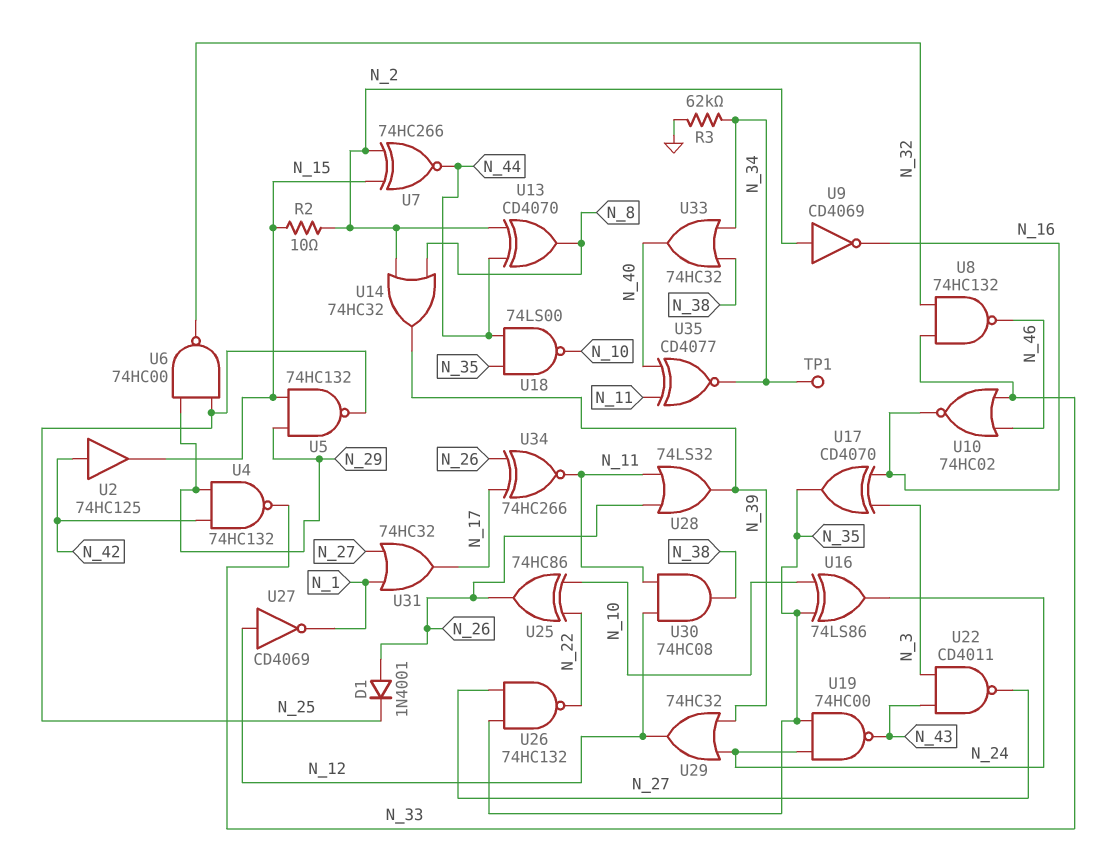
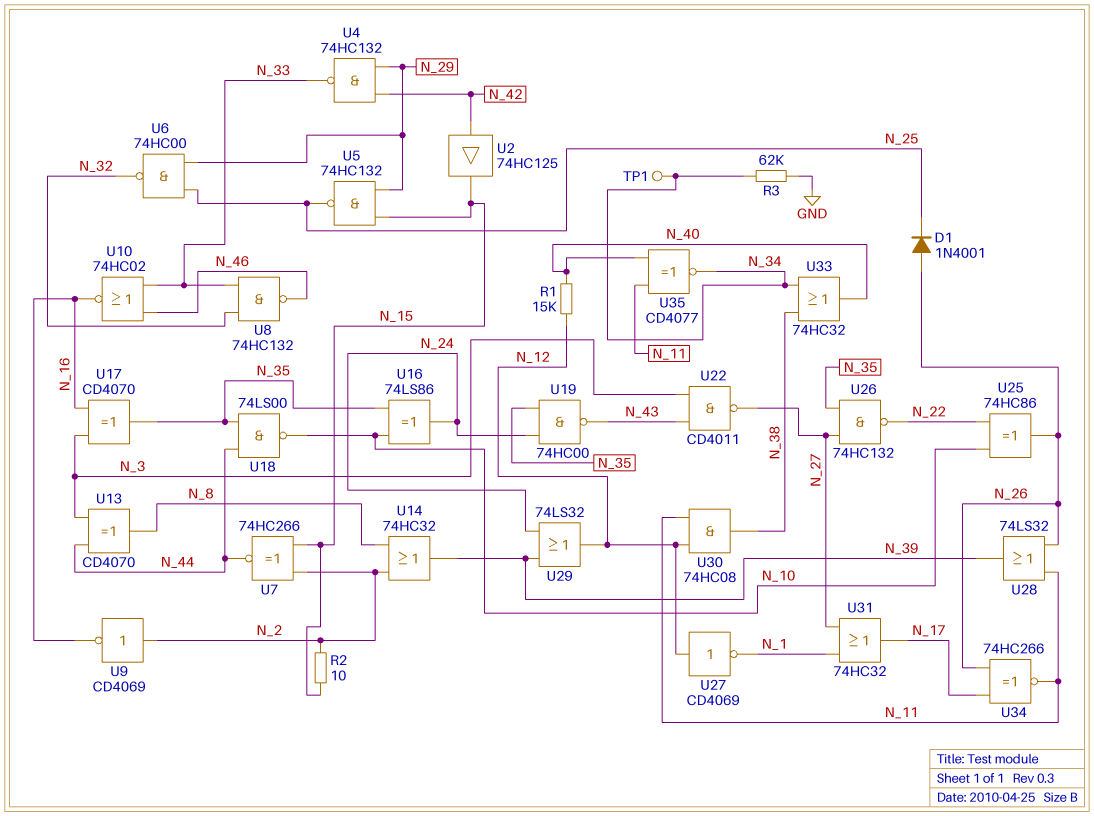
R1: none -> 15k (N_12, N_40)
U13: XOR CD4070 (in N_2, in N_44, out N_8) -> XOR CD4070 (in N_3, in N_44, out N_8)
U29: OR 74HC32 (in N_24, in N_39, out N_12) -> OR 74LS32 (in N_24, in N_39, out N_12)

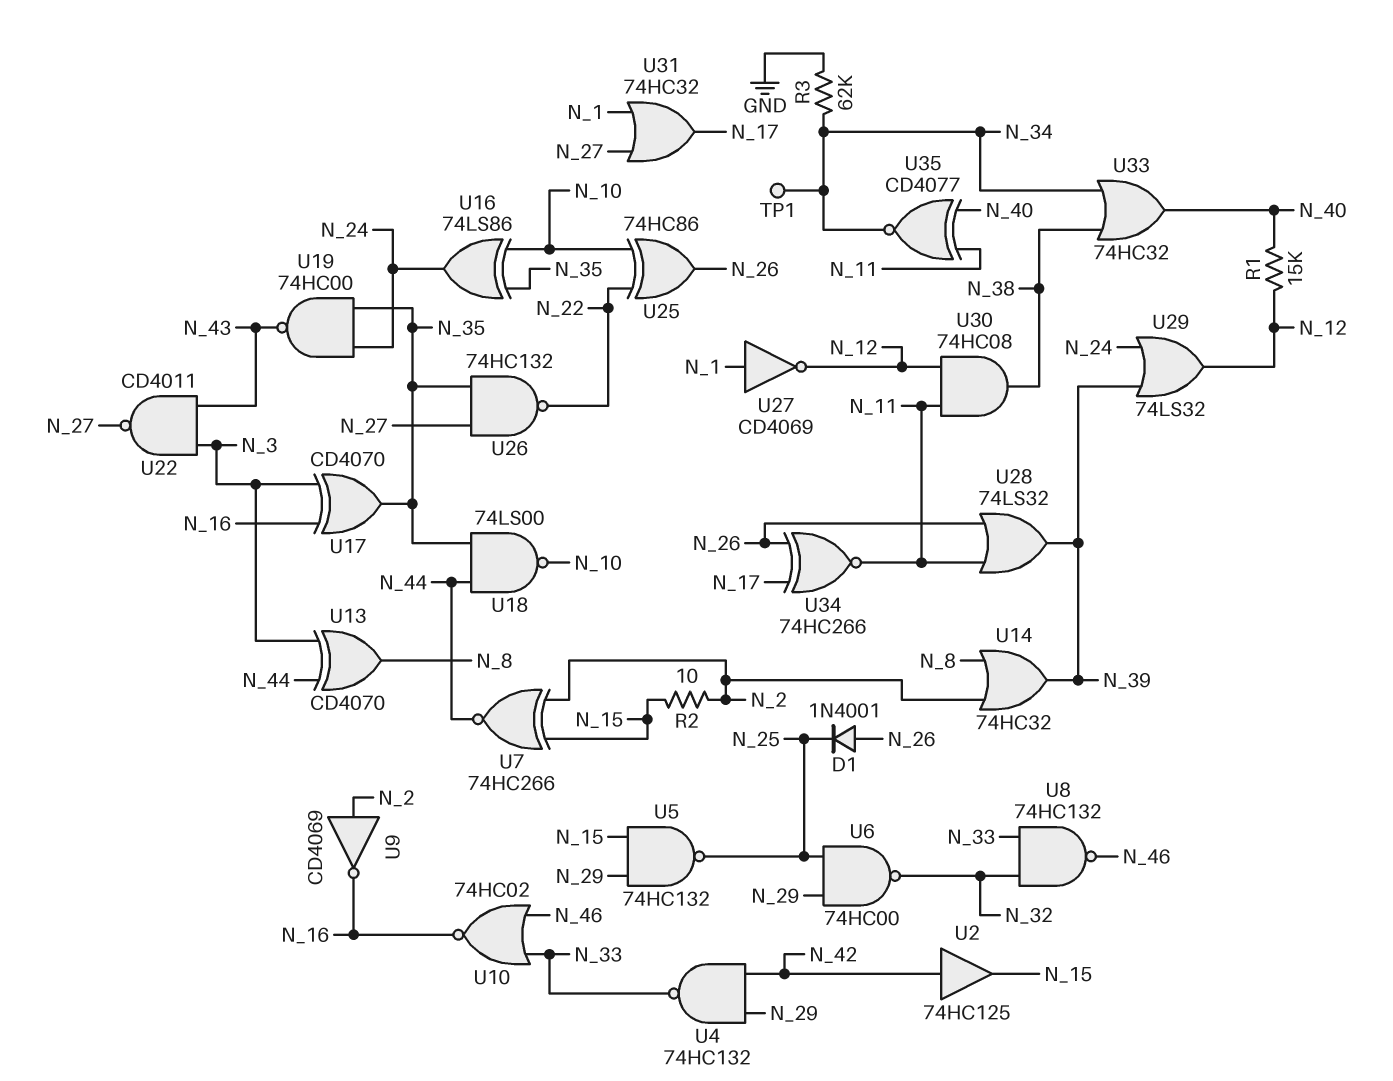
U27: NOT CD4069 (in N_12, out N_1) -> NOT CD4069 (in N_1, out N_12)

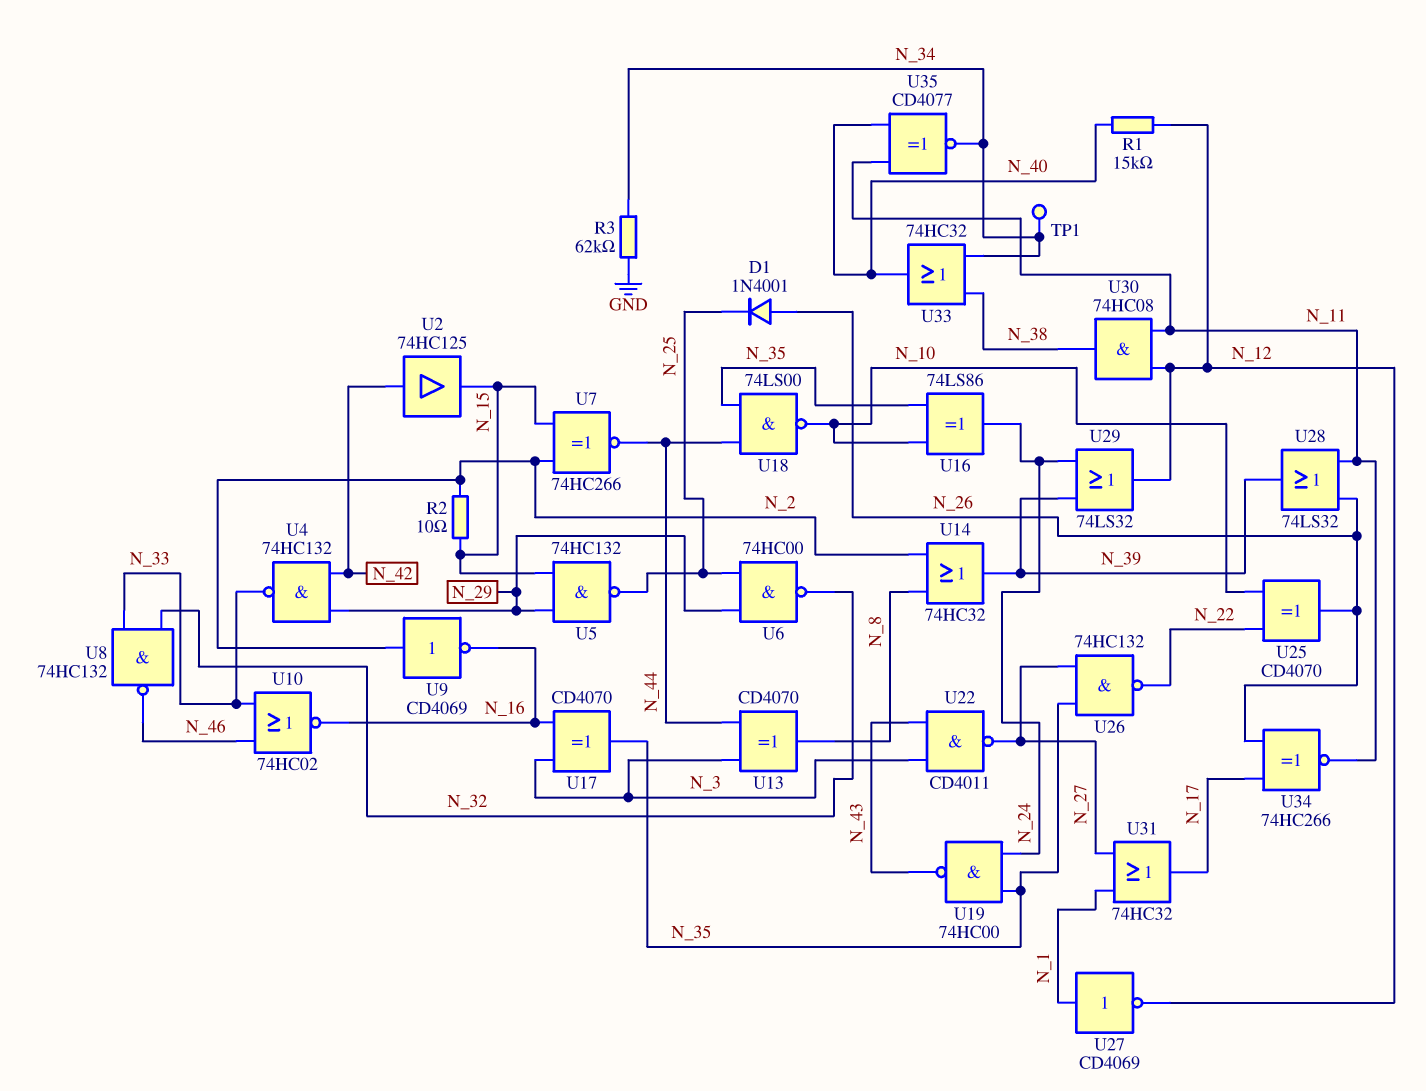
U25: XOR 74HC86 (in N_10, in N_22, out N_26) -> XOR CD4070 (in N_10, in N_22, out N_26)

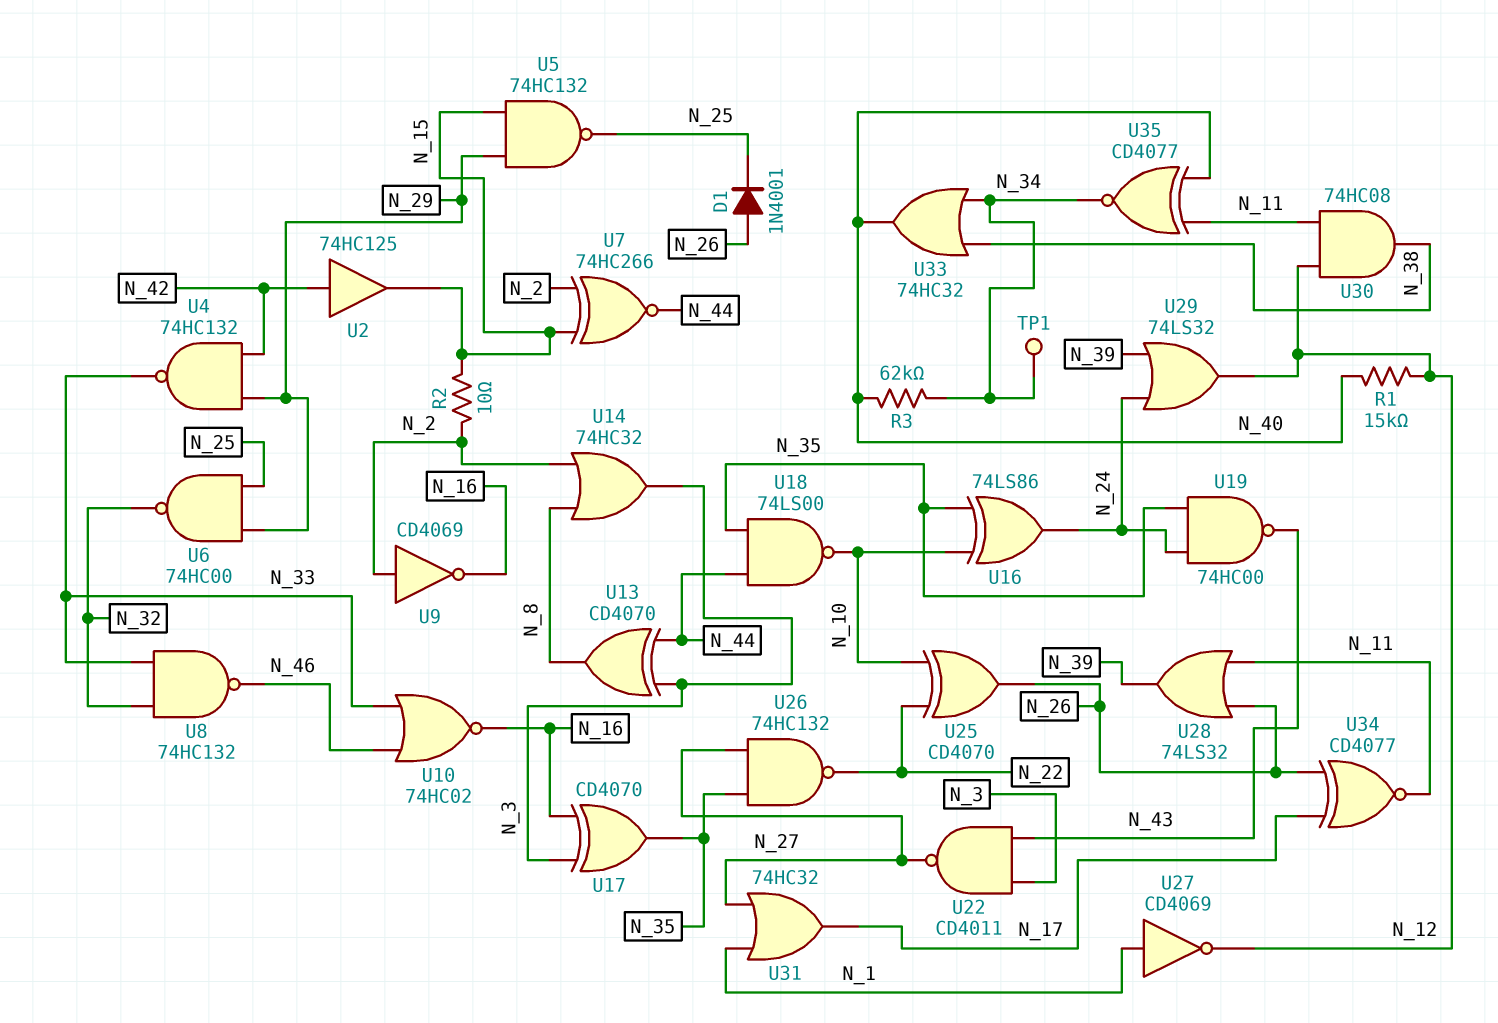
R3: 62k (GND, N_34) -> 62k (N_34, N_40)
U14: OR 74HC32 (in N_2, in N_8, out N_39) -> OR 74HC32 (in N_2, in N_8, out N_3)
U34: XNOR 74HC266 (in N_17, in N_26, out N_11) -> XNOR CD4077 (in N_17, in N_26, out N_11)

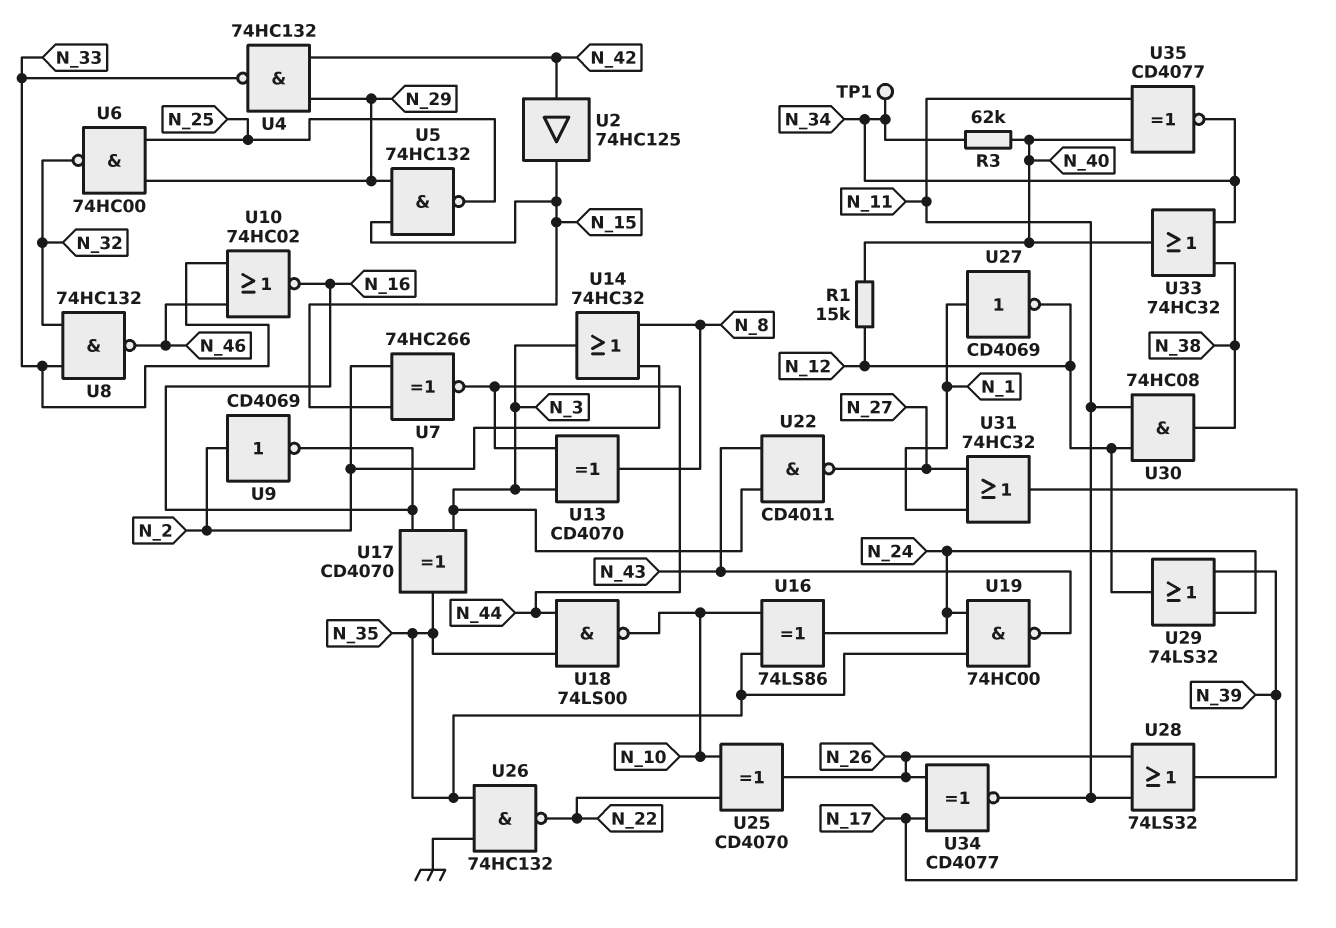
D1: diode 1N4001 (A N_26, K N_25) -> none
R2: 10 (N_2, N_15) -> none
U26: NAND 74HC132 (in N_27, in N_35, out N_22) -> NAND 74HC132 (in GND, in N_35, out N_22)

